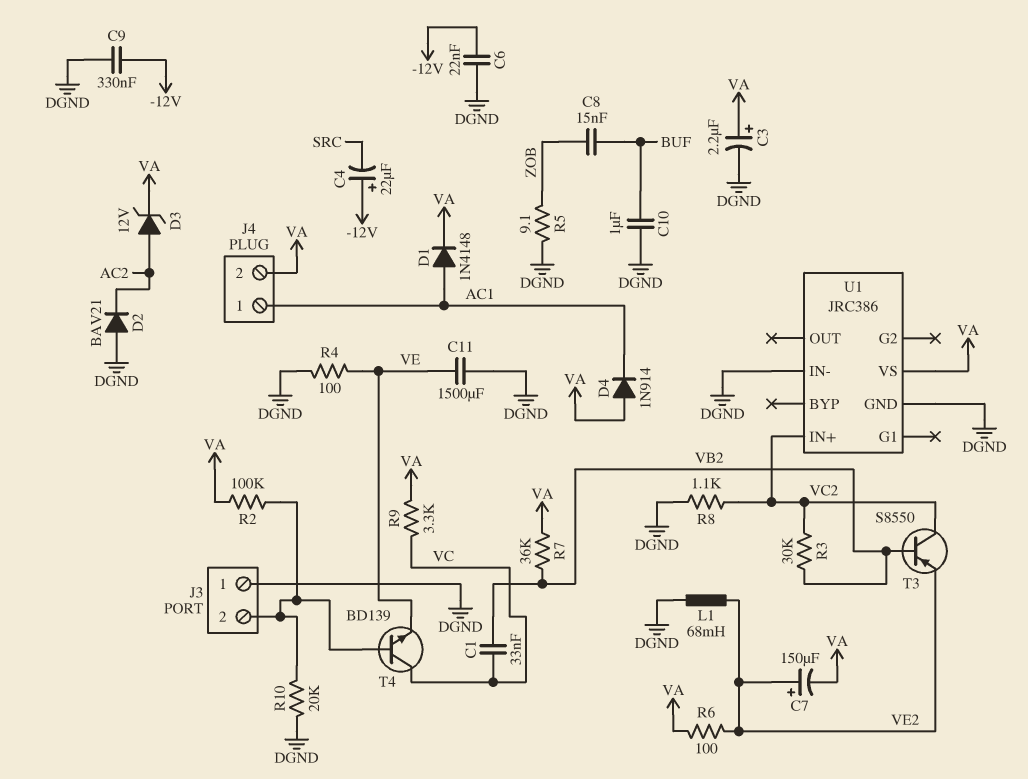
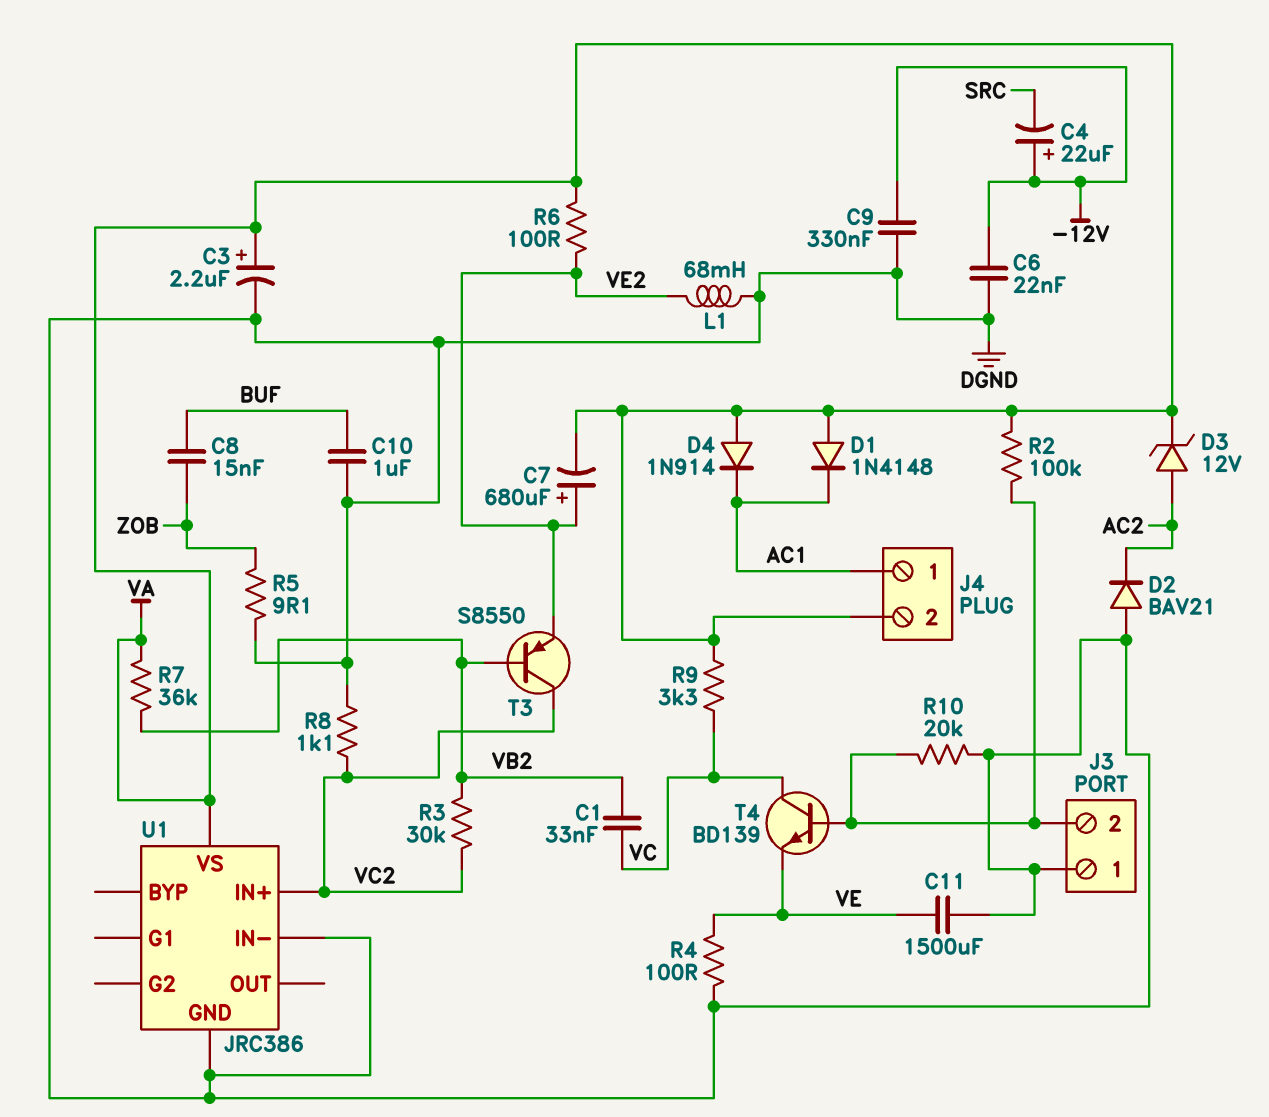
C7: 150uF (plus VE2, minus VA) -> 680uF (plus VE2, minus VA)
D1: diode 1N4148 (A AC1, K VA) -> diode 1N4148 (A VA, K AC1)

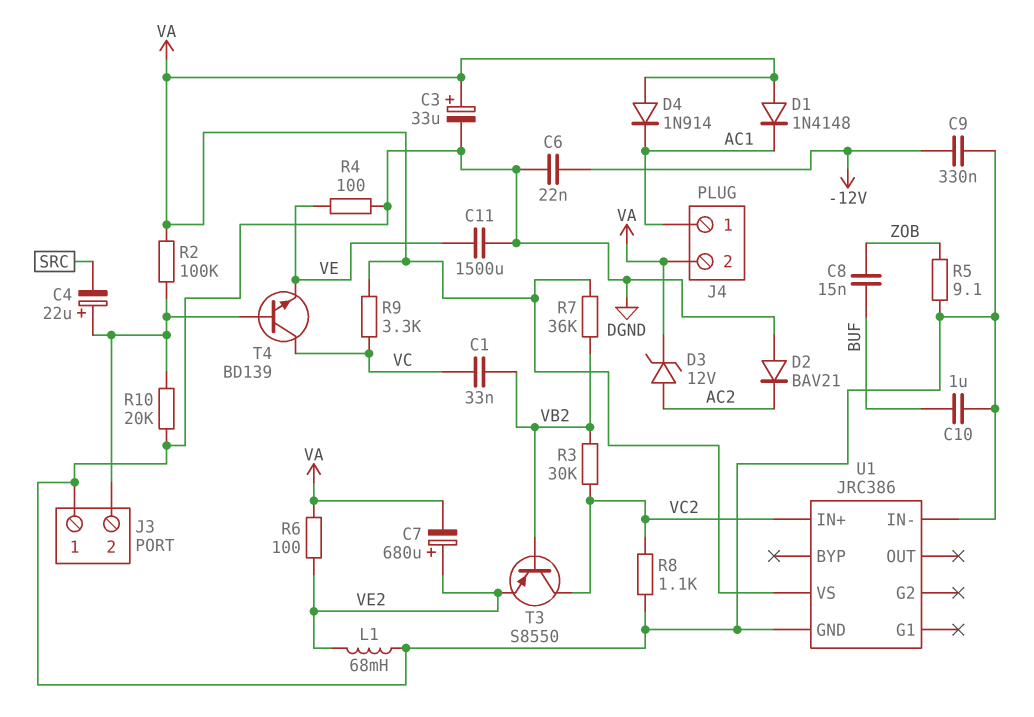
C3: 2.2uF (plus VA, minus DGND) -> 33uF (plus VA, minus DGND)
C4: 22uF (plus -12V, minus SRC) -> 22uF (plus J3/2, minus SRC)

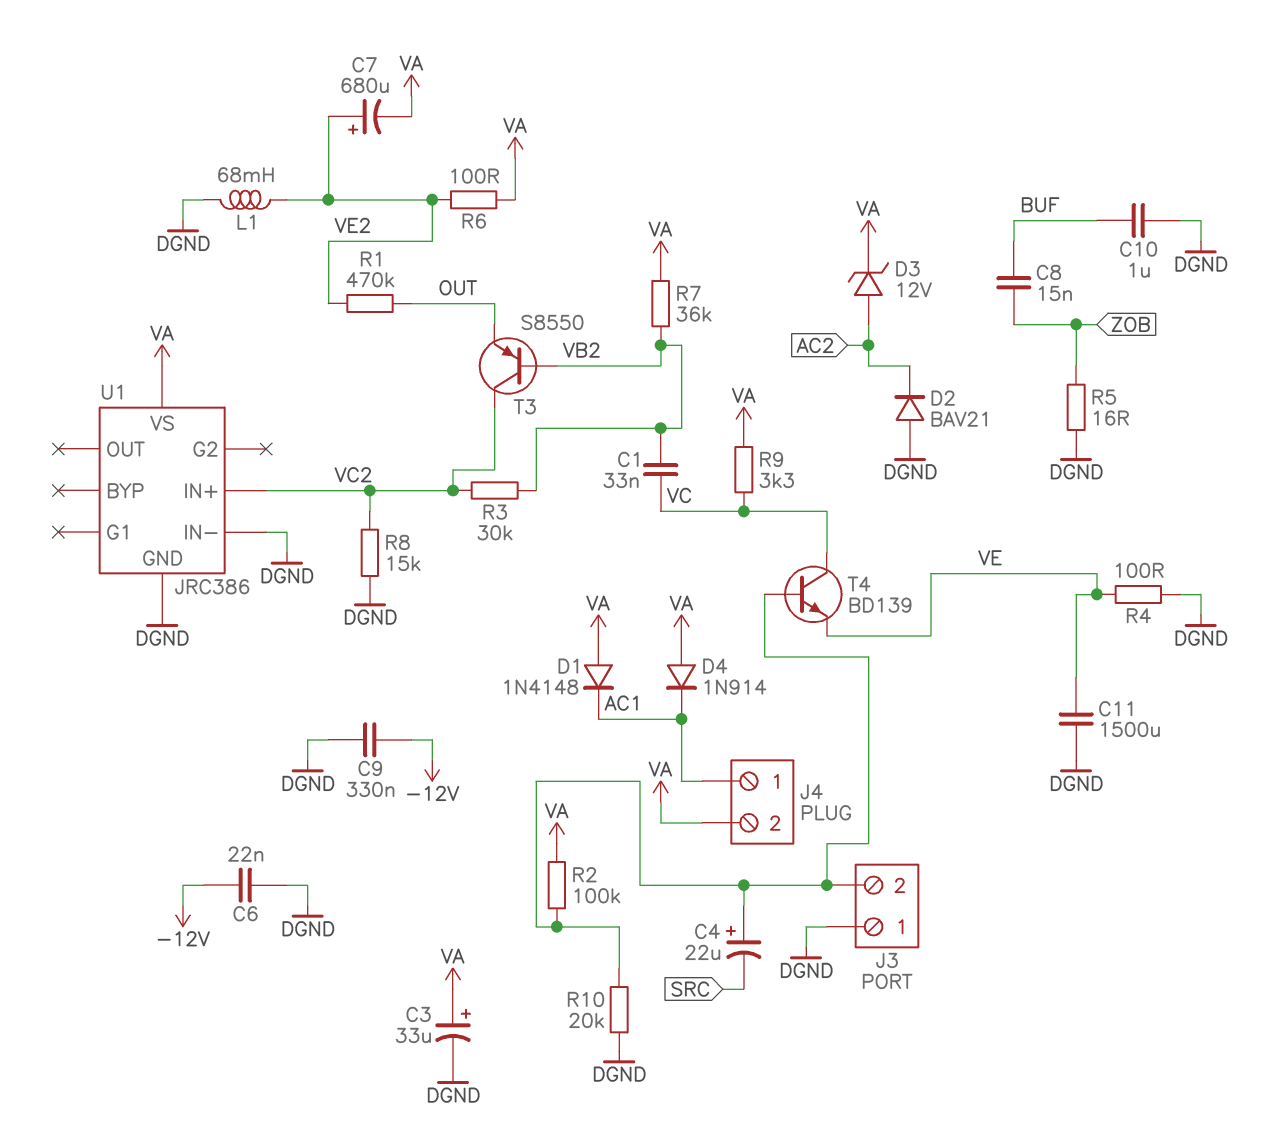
R1: none -> 470k (OUT, VE2)
R5: 9.1 (DGND, ZOB) -> 16 (DGND, ZOB)
R8: 1.1k (DGND, VC2) -> 15k (DGND, VC2)
T3: PNP S8550 (B VB2, C VC2, E VE2) -> PNP S8550 (B VB2, C VC2, E OUT)

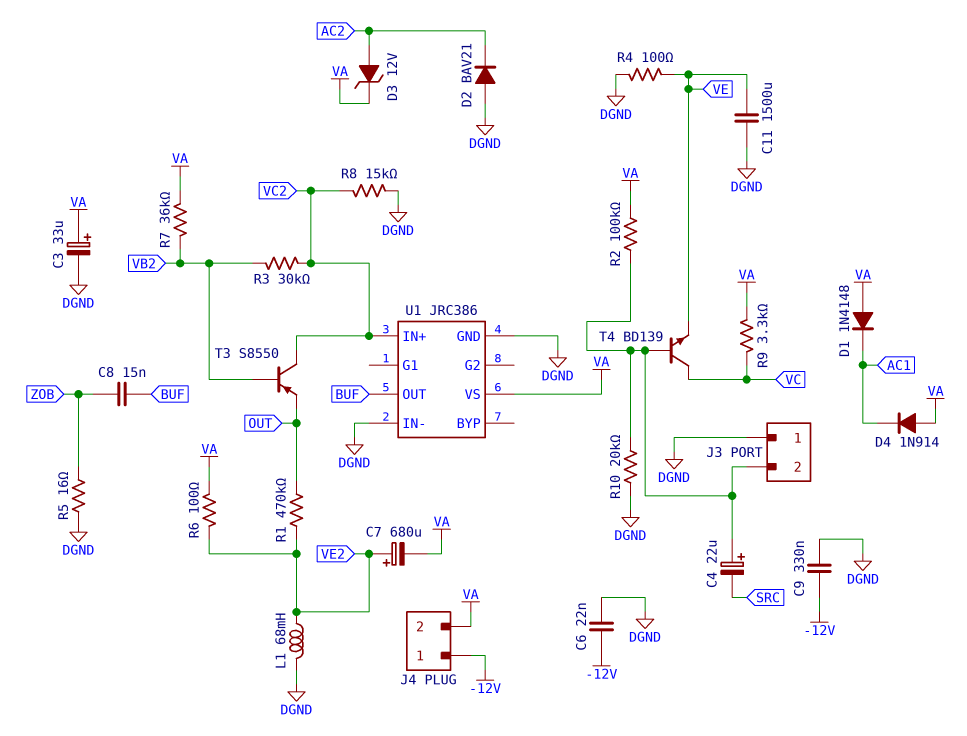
C1: 33nF (VB2, VC) -> none
C10: 1uF (BUF, DGND) -> none
J4 pin 1: AC1 -> -12V
U1 pin OUT: none -> BUF

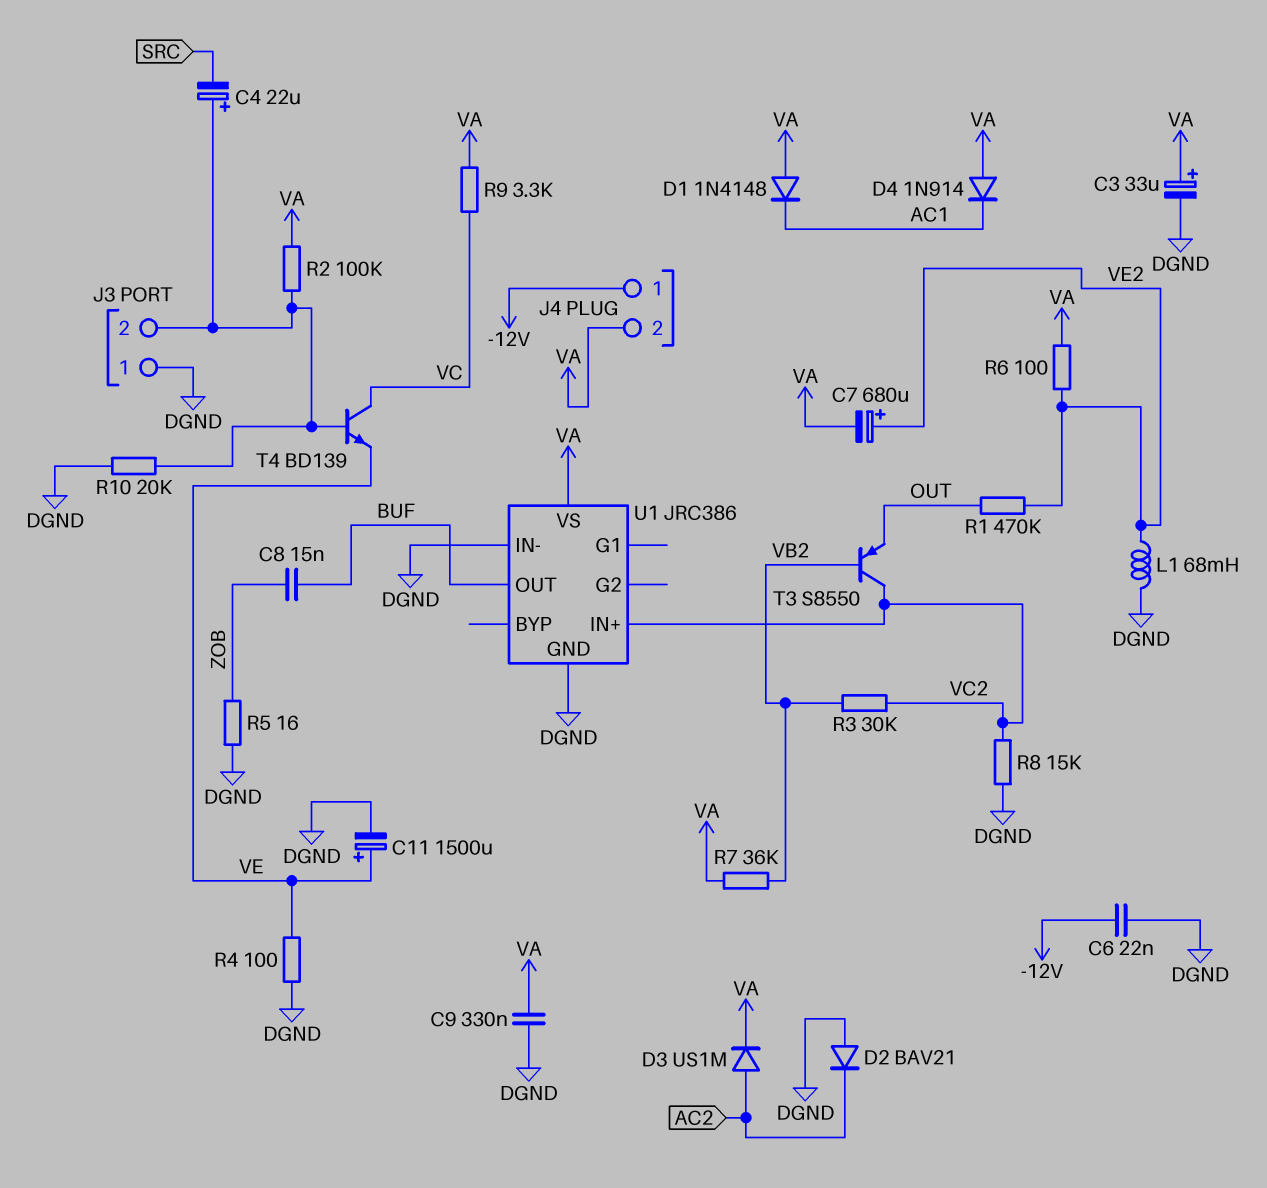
C9: 330nF (-12V, DGND) -> 330nF (DGND, VA)
C11: 1500uF (DGND, VE) -> 1500uF (plus VE, minus DGND)
D3: zener 12V (A AC2, K VA) -> diode US1M (A AC2, K VA)

